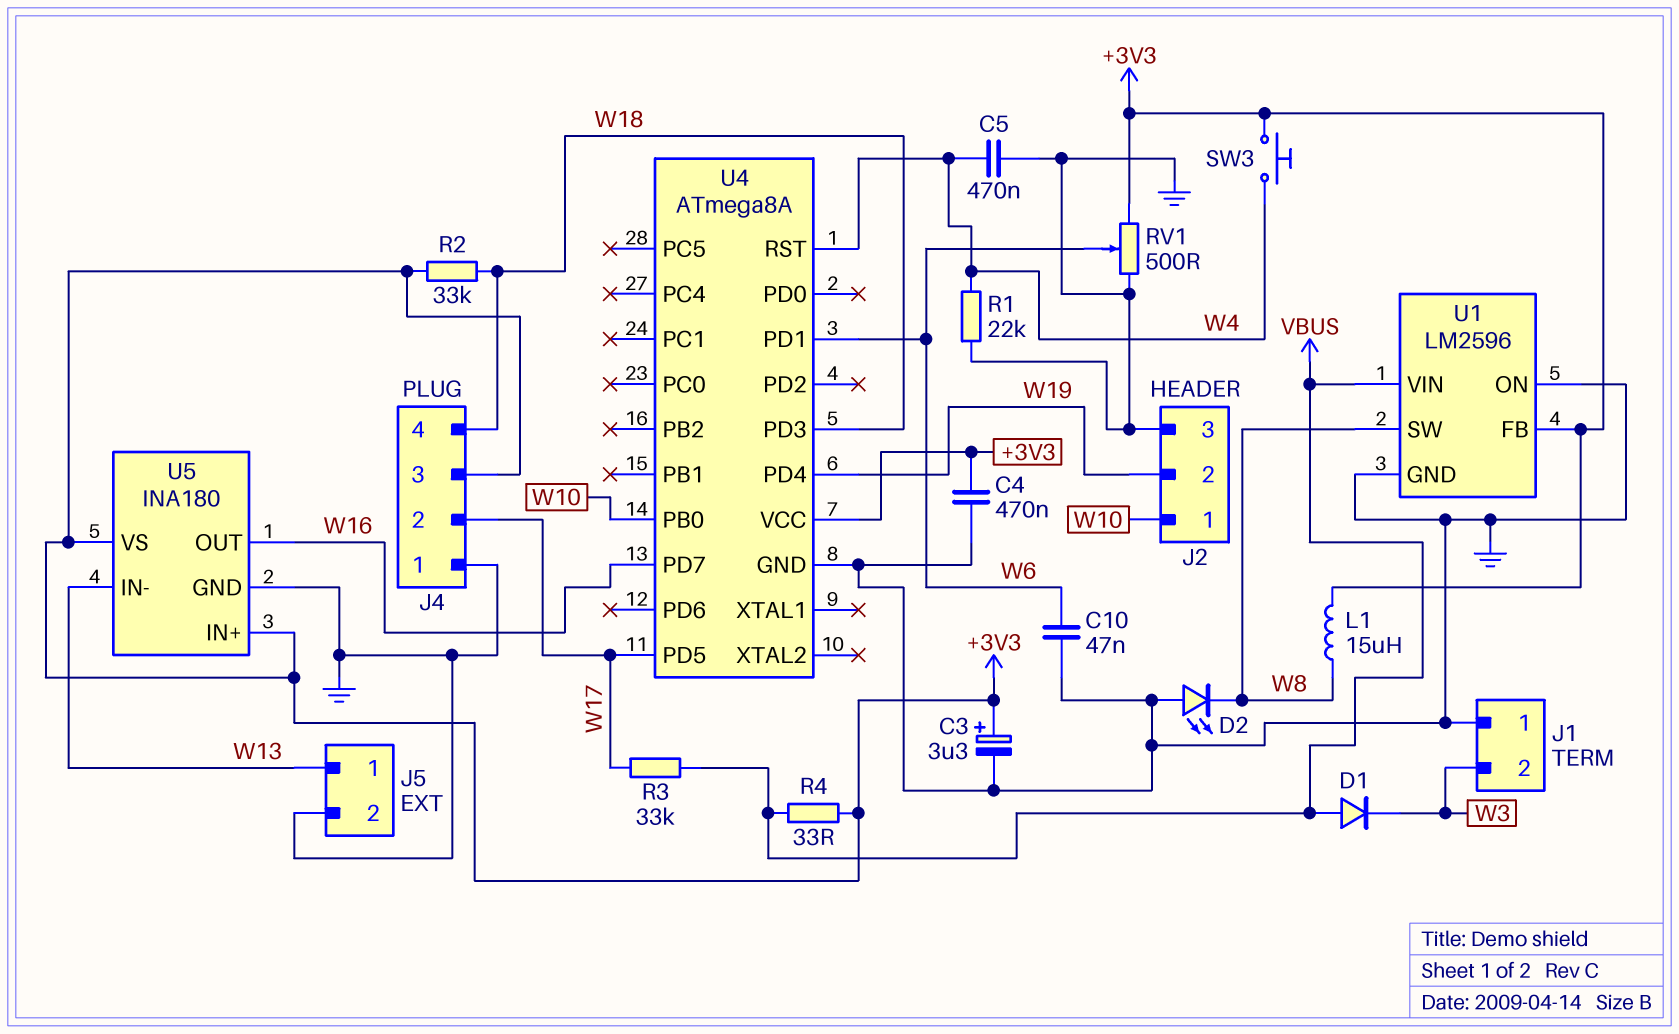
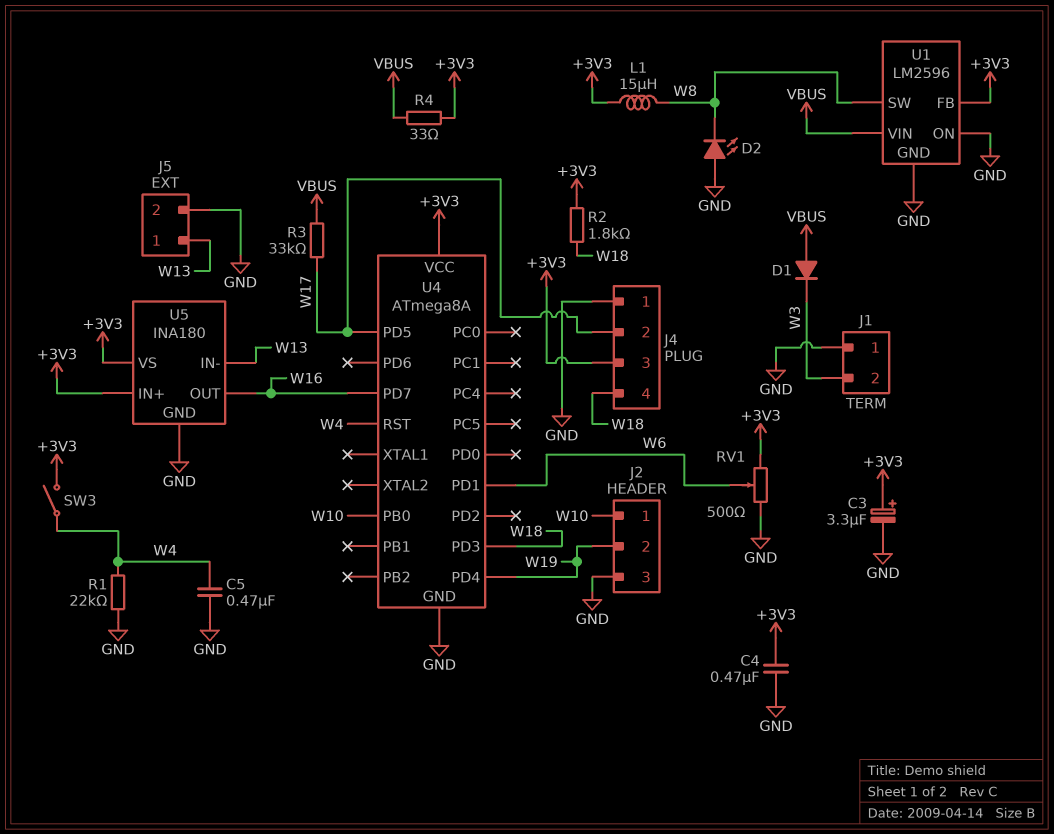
C10: 47nF (GND, W6) -> none
R2: 33k (+3V3, W18) -> 1.8k (+3V3, W18)
SW3: button (+3V3, W4) -> switch (+3V3, W4)

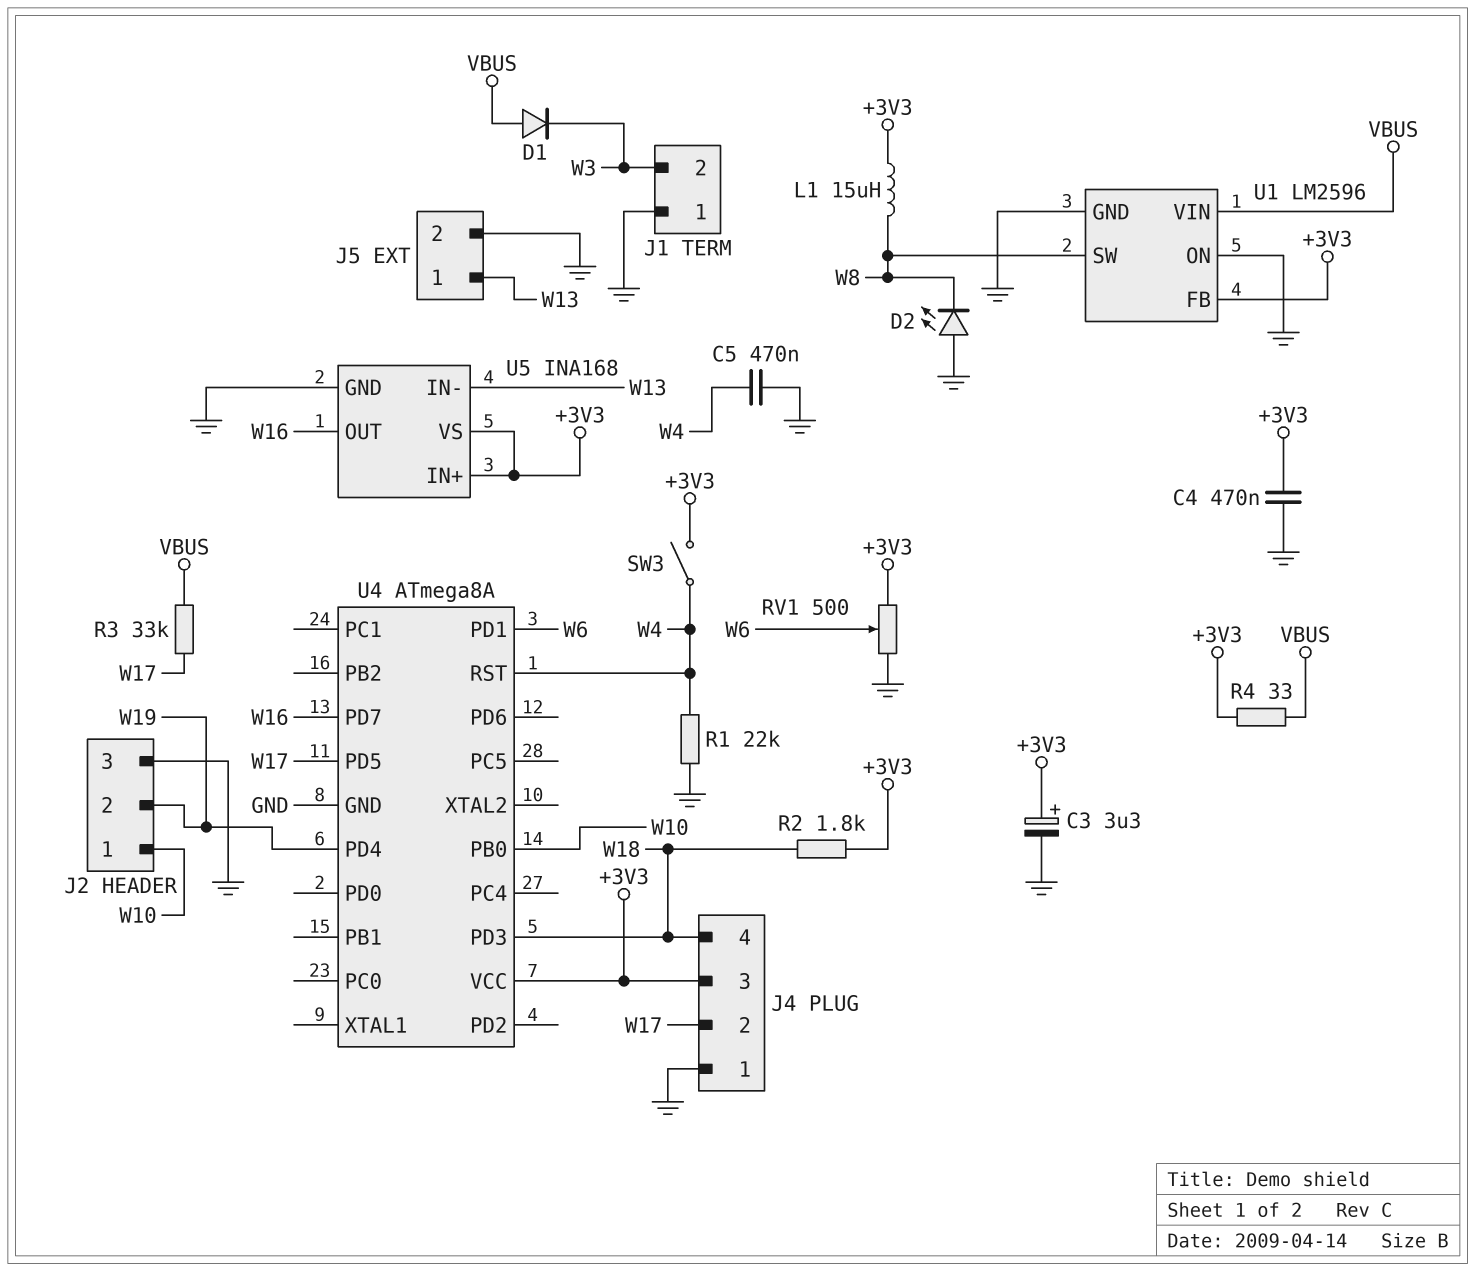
U5: INA180 -> INA168

